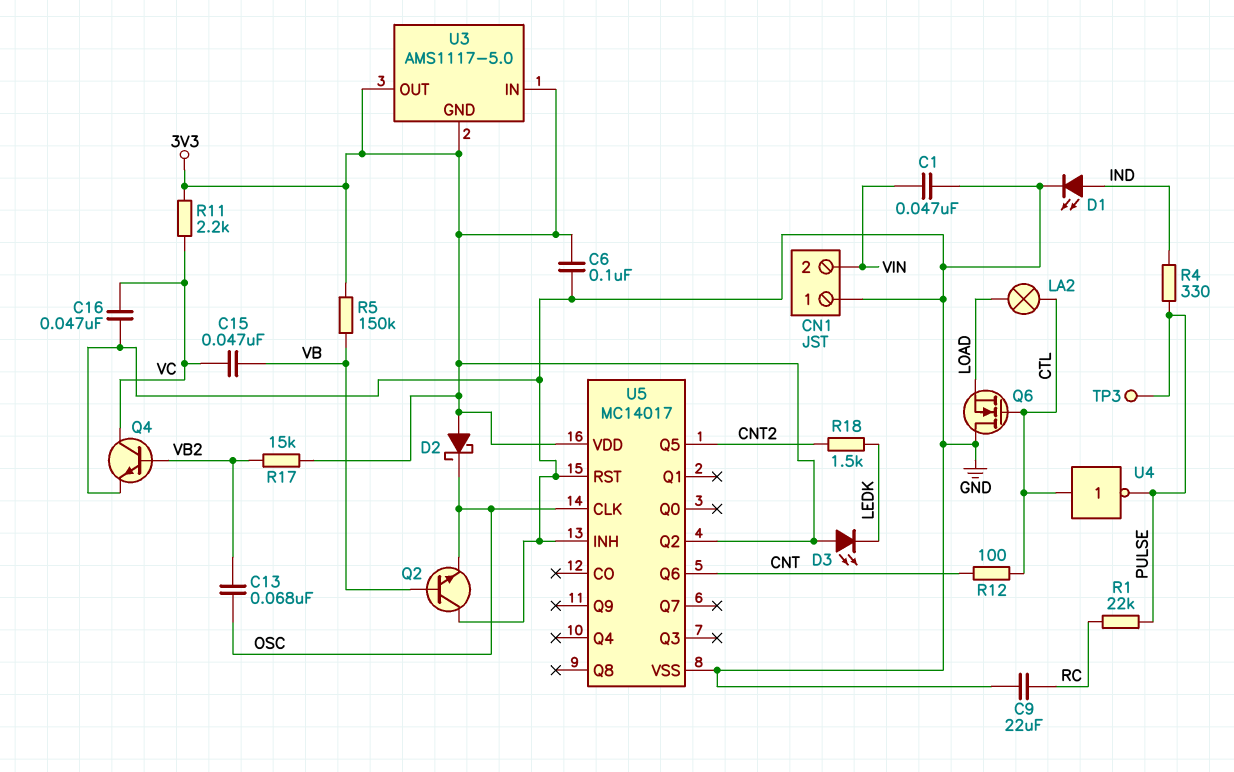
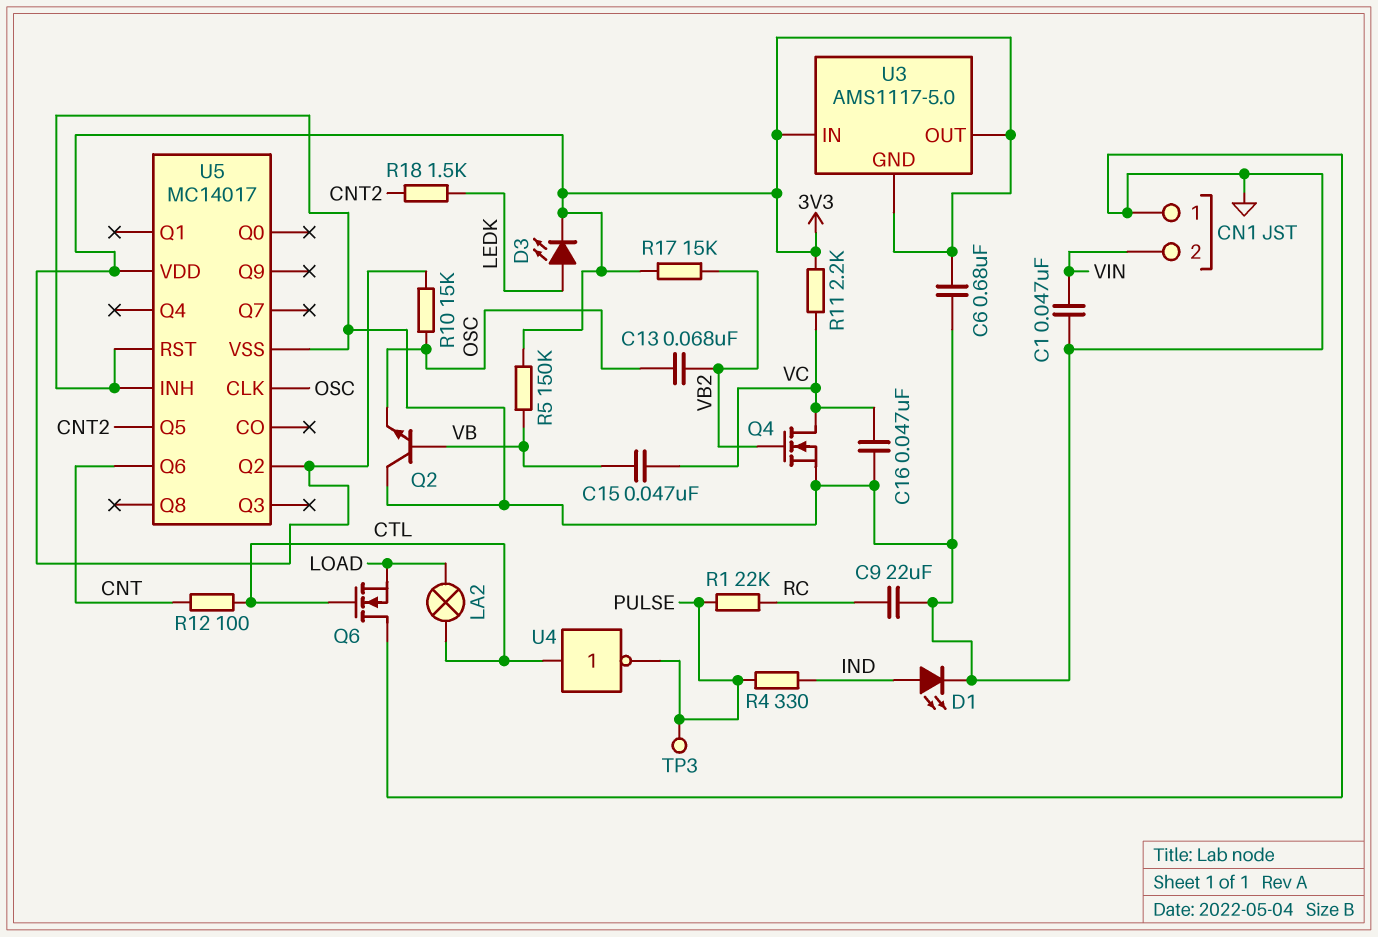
C6: 100nF (3V3, GND) -> 680nF (3V3, GND)
D2: schottky (A 3V3, K OSC) -> none
D3: LED (A 3V3, K LEDK) -> LED (A LEDK, K 3V3)
Q4: NPN (B VB2, C VC, E GND) -> NMOS (G VB2, D VC, S GND)
R10: none -> 15k (3V3, OSC)

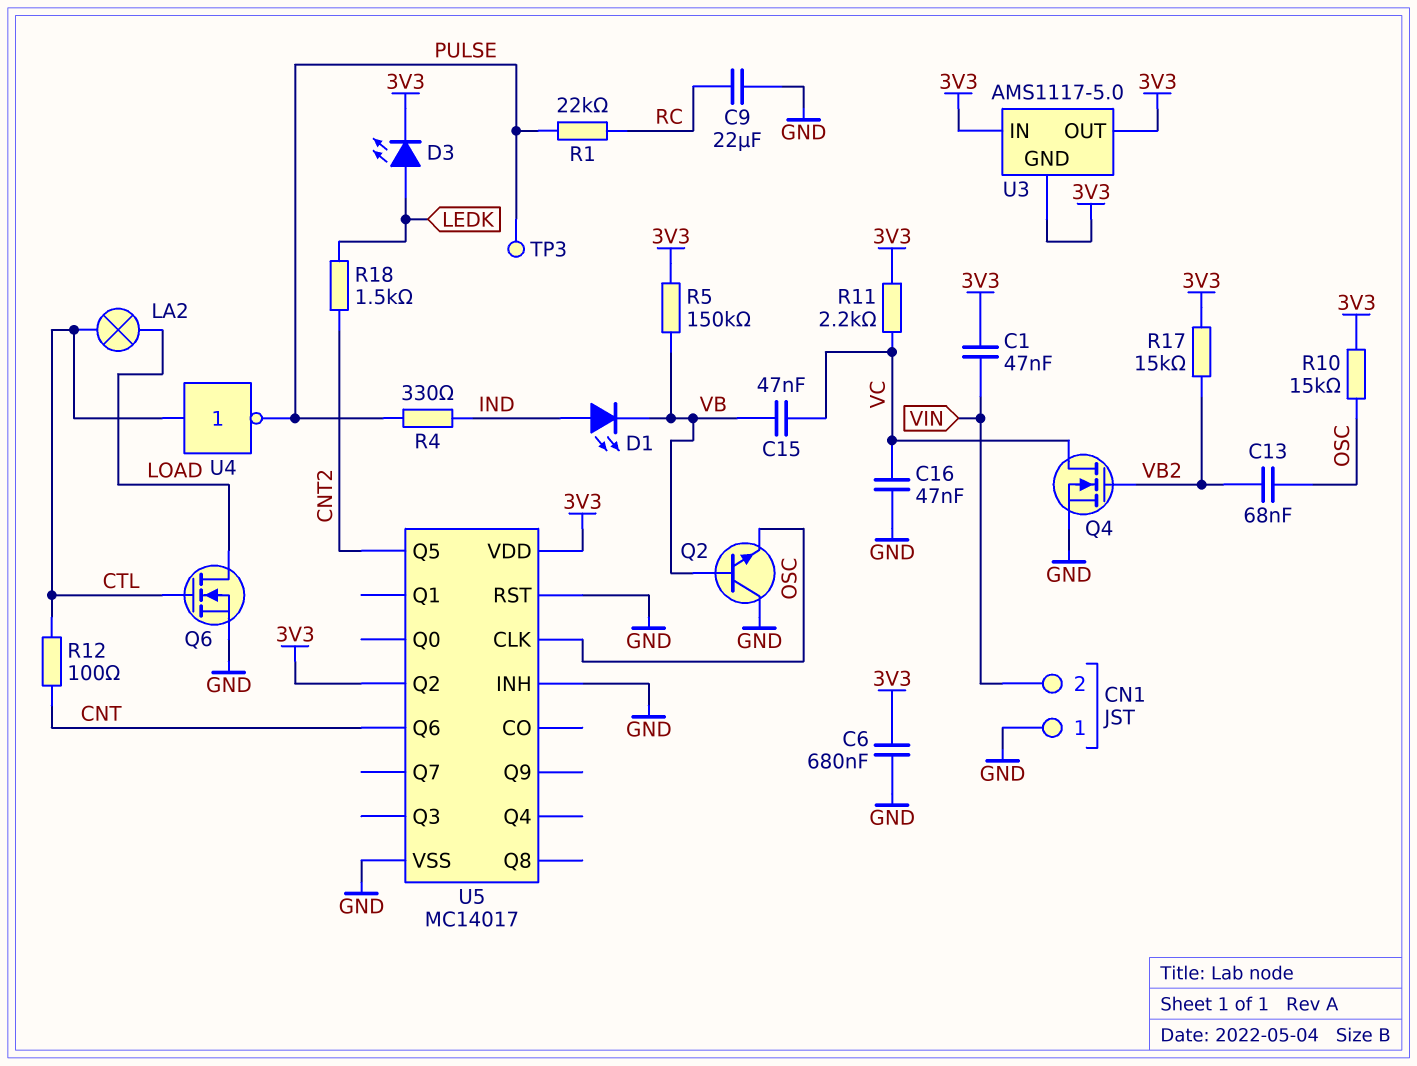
C1: 47nF (GND, VIN) -> 47nF (3V3, VIN)
D1: LED (A IND, K GND) -> LED (A IND, K VB)
Q6: NMOS (G CTL, D GND, S LOAD) -> NMOS (G CTL, D LOAD, S GND)

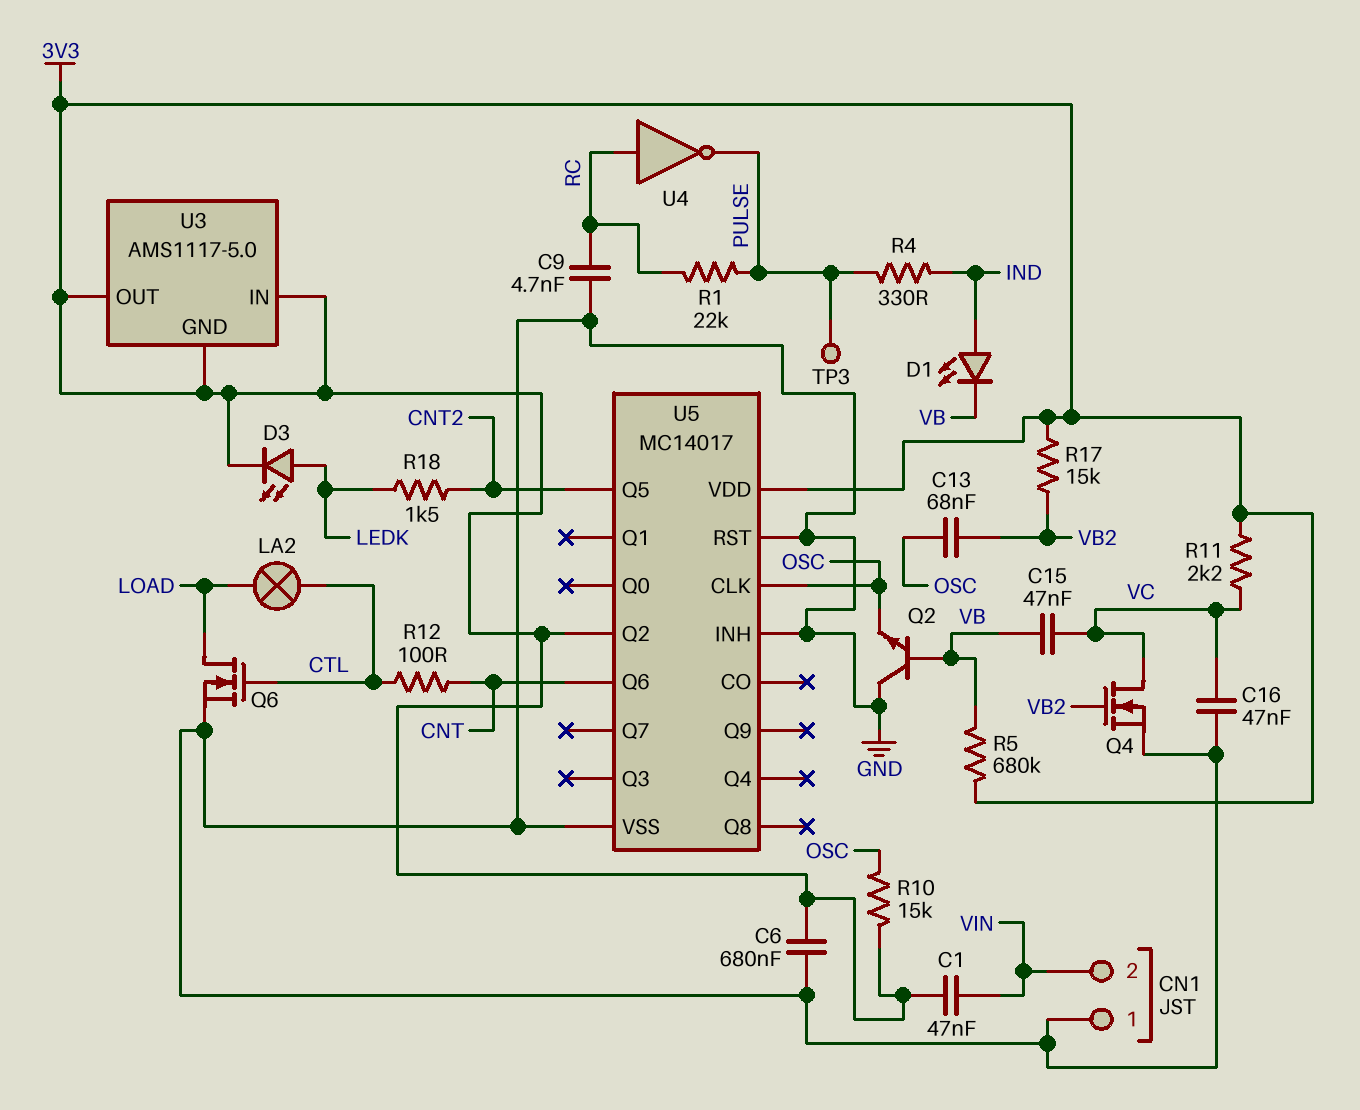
C9: 22uF (GND, RC) -> 4.7nF (GND, RC)
R5: 150k (3V3, VB) -> 680k (3V3, VB)
U4: NOT (in CTL, out PULSE) -> NOT (in RC, out PULSE)

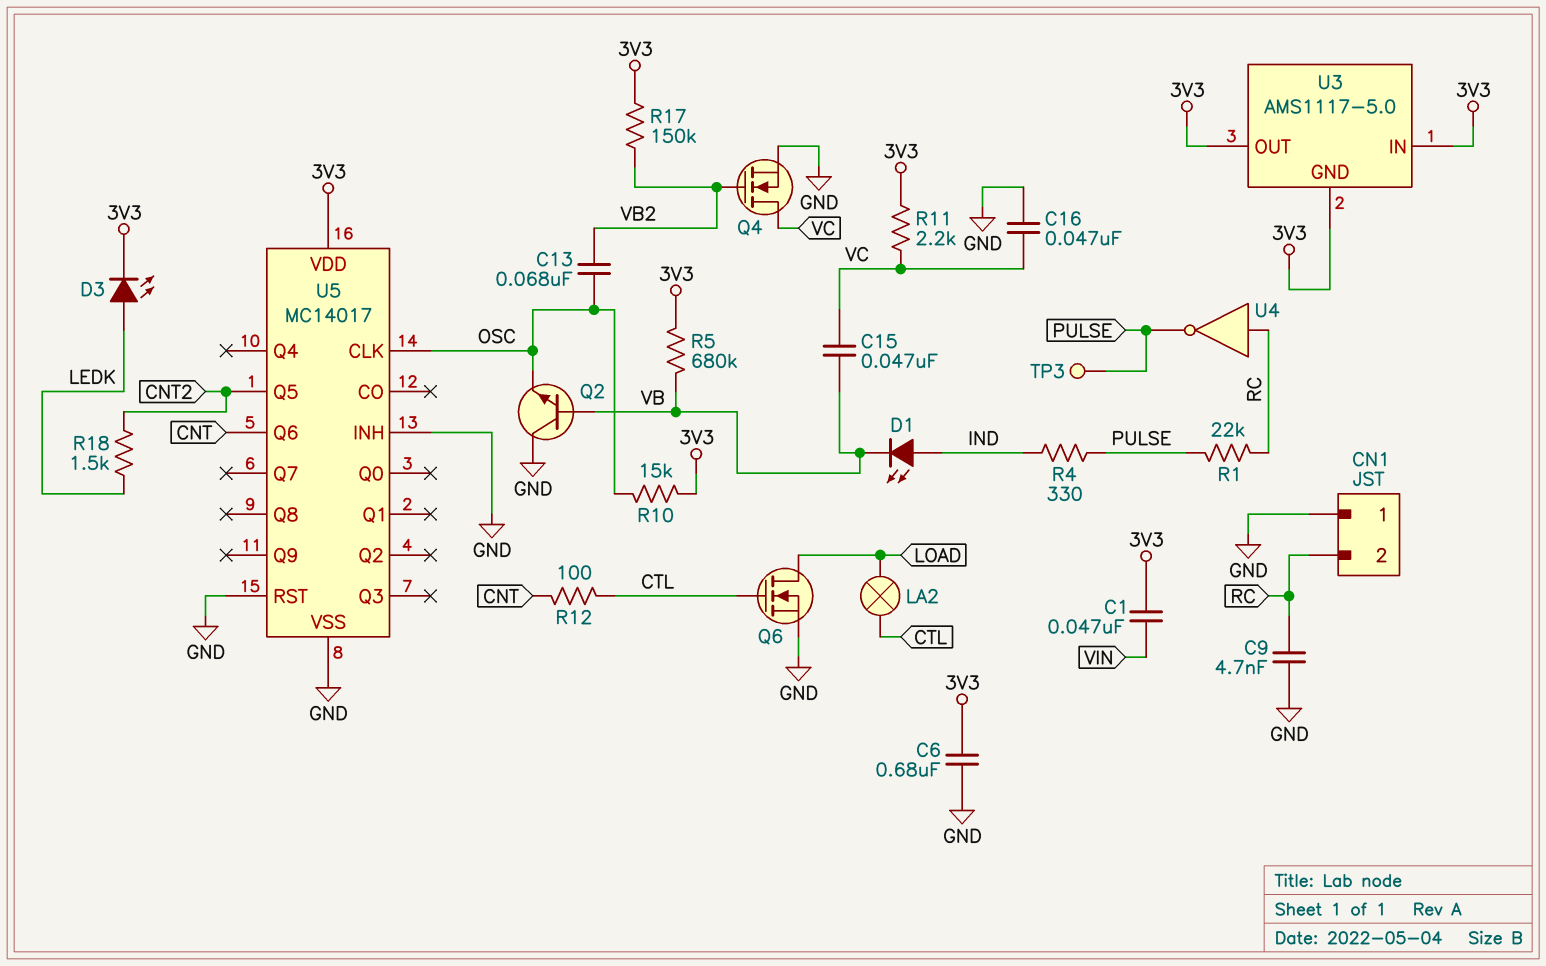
CN1 pin 2: VIN -> RC
R17: 15k (3V3, VB2) -> 150k (3V3, VB2)
U5 pin Q2: 3V3 -> none

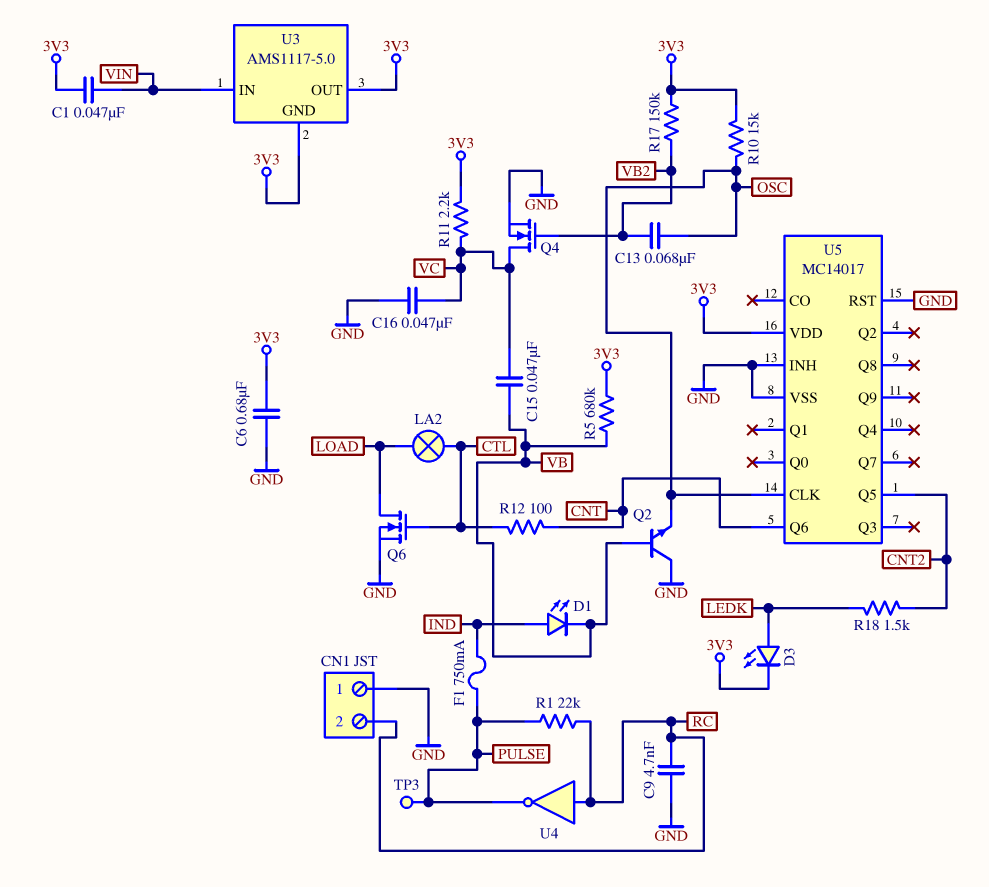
F1: none -> 750mA (IND, PULSE)
R4: 330 (IND, PULSE) -> none
U3 pin IN: 3V3 -> VIN

